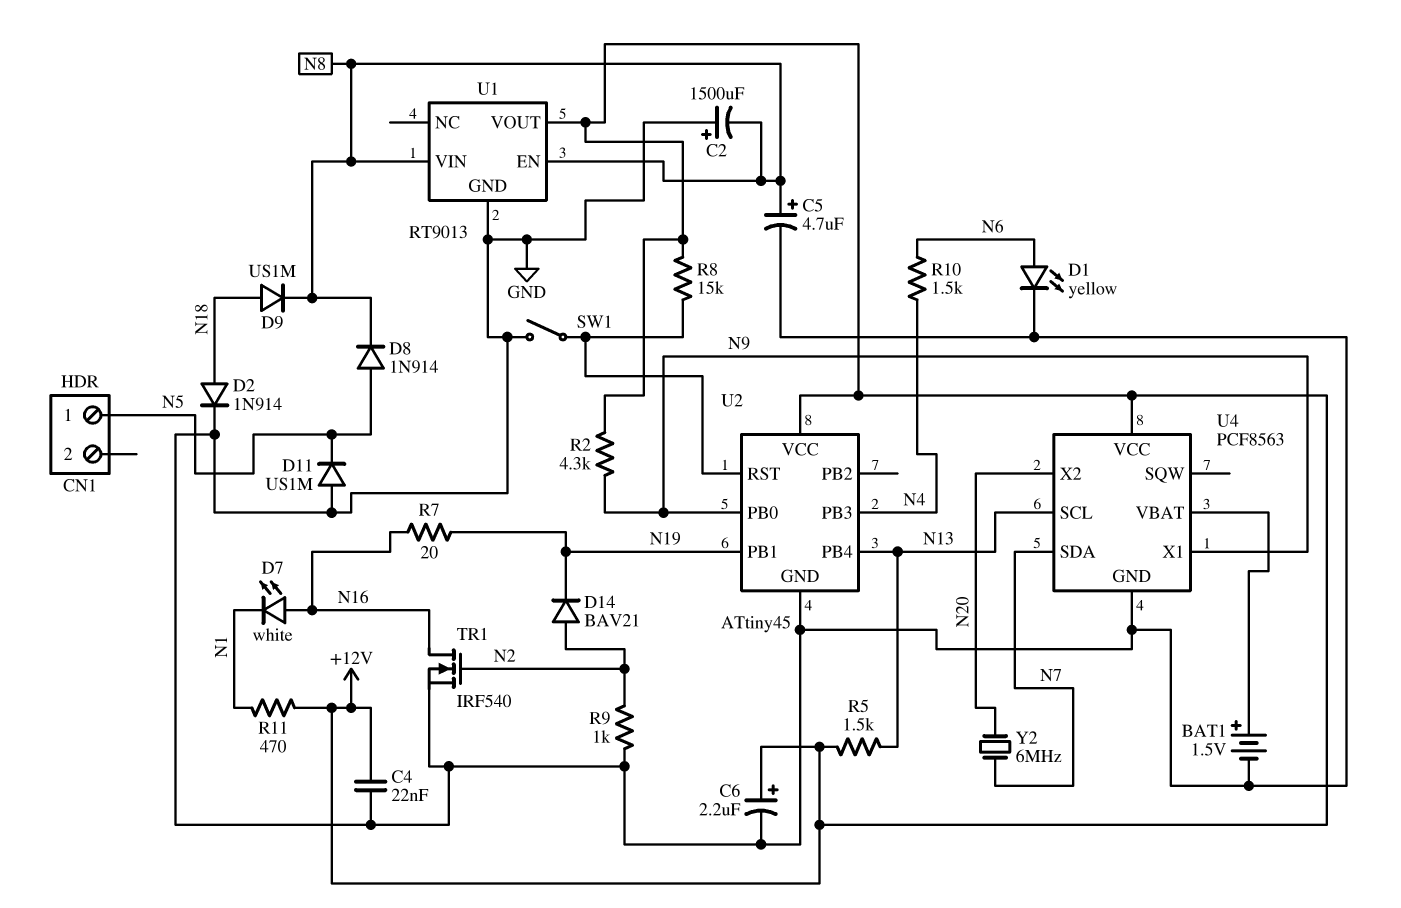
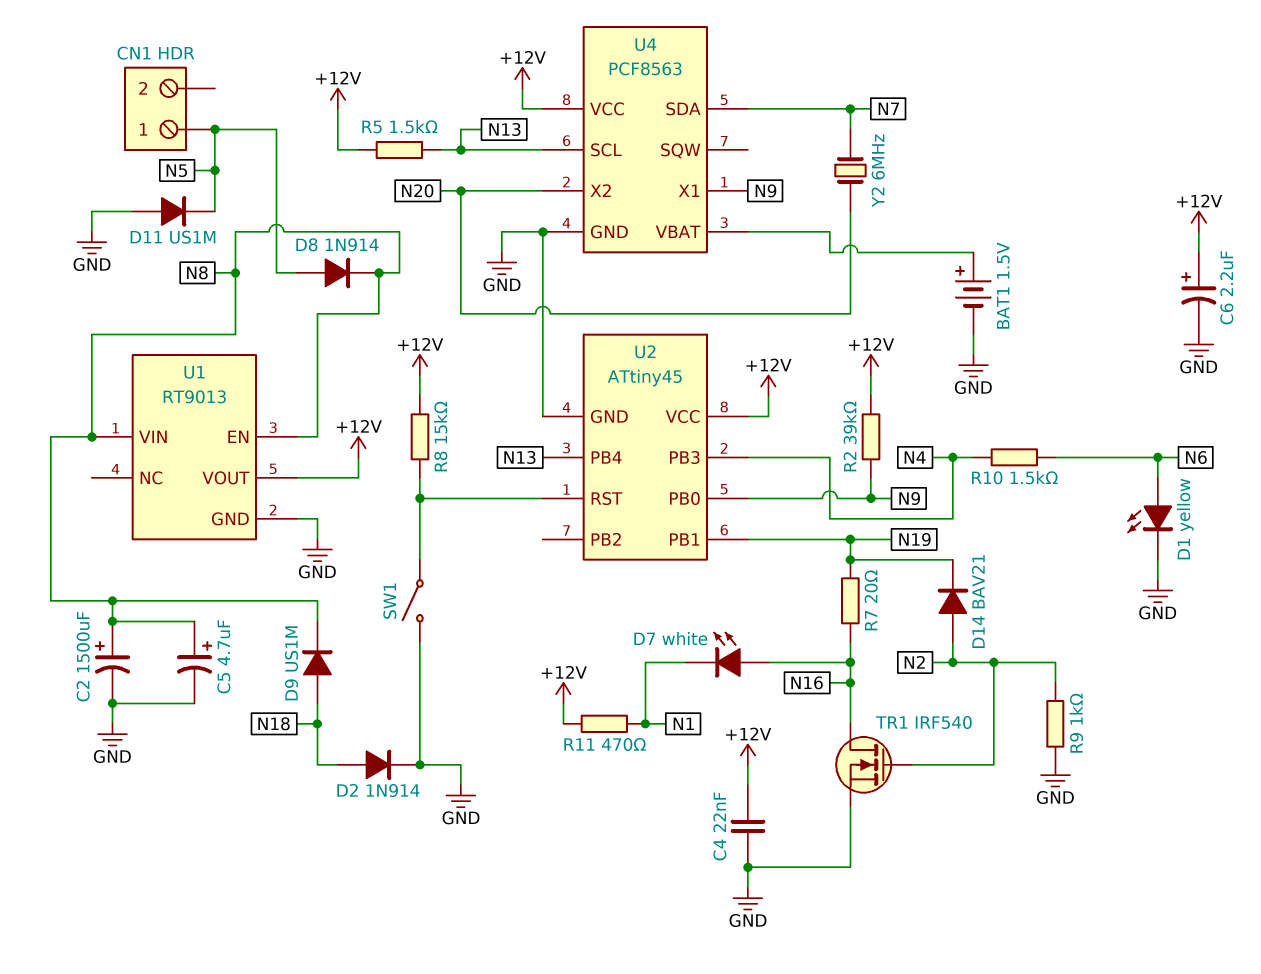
C2: 1500uF (plus GND, minus N8) -> 1500uF (plus N8, minus GND)
R2: 4.3k (+12V, N9) -> 39k (+12V, N9)

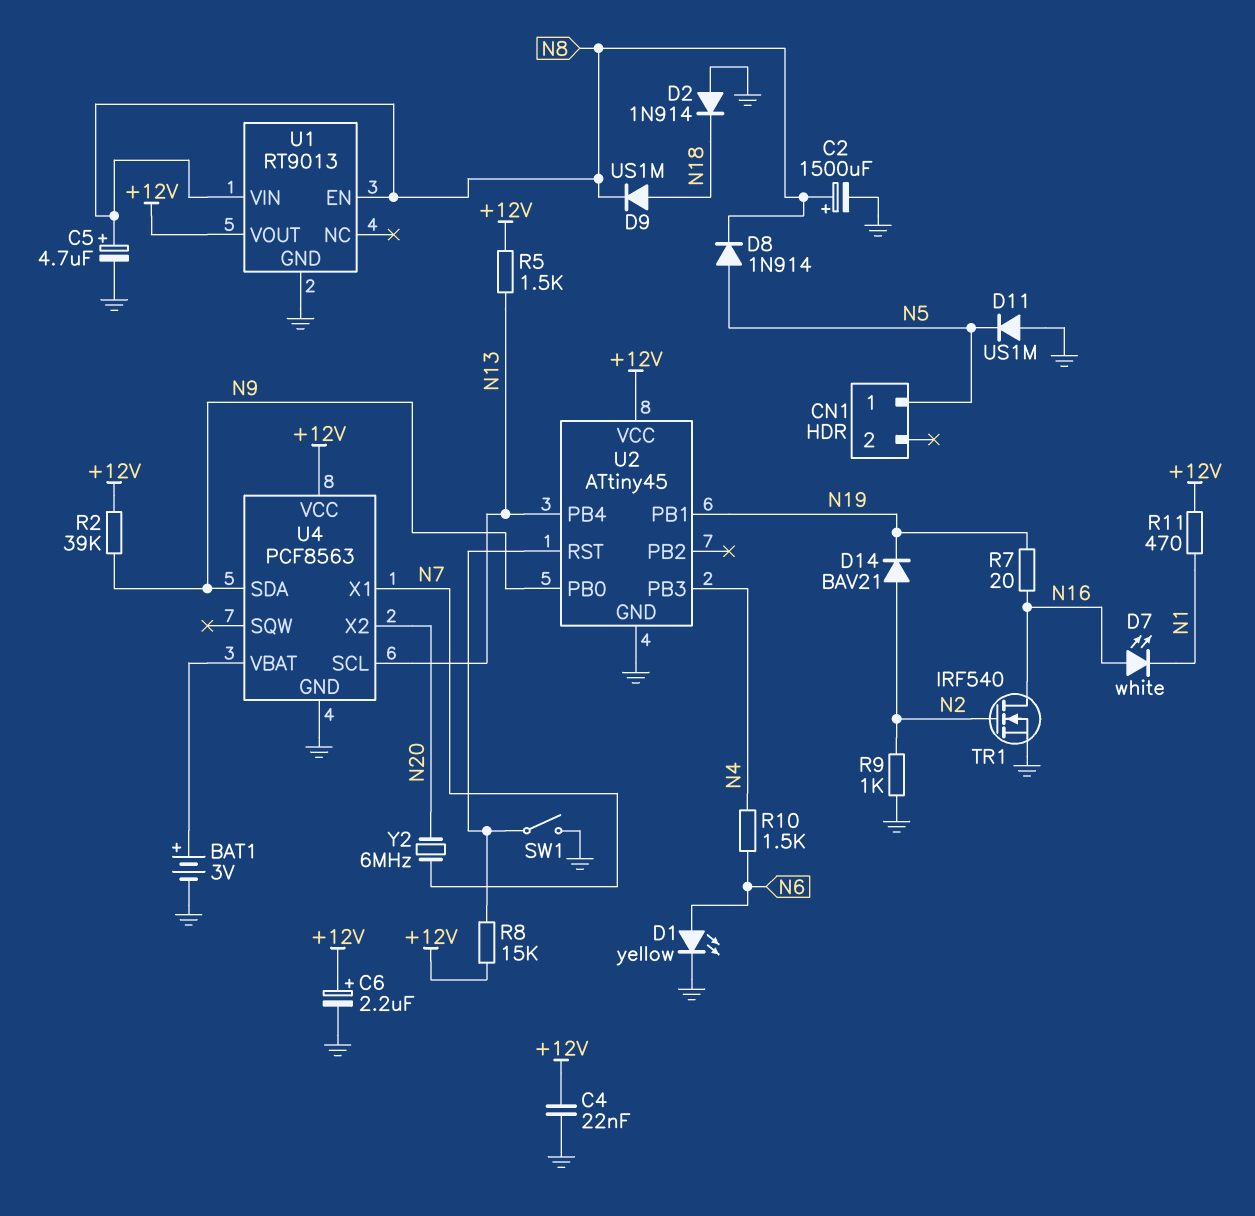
BAT1: 1.5V (plus U4/VBAT, minus GND) -> 3V (plus U4/VBAT, minus GND)
D2: diode 1N914 (A N18, K GND) -> diode 1N914 (A GND, K N18)
U4 pin SDA: N7 -> N9
U4 pin X1: N9 -> N7

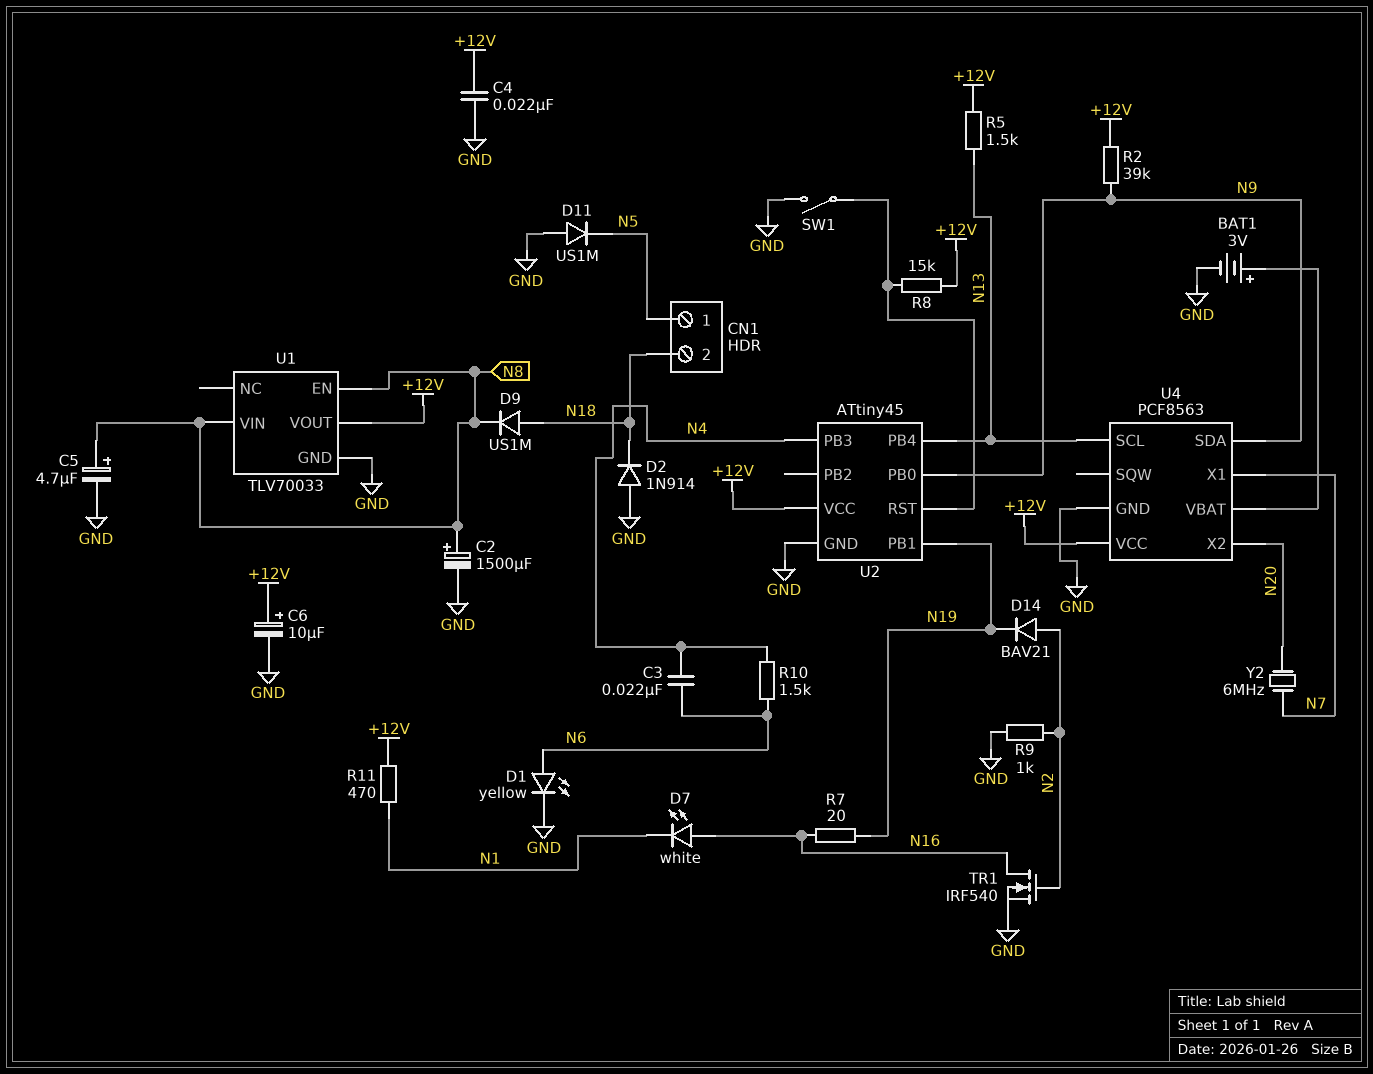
C3: none -> 22nF (N4, N6)
C6: 2.2uF (plus +12V, minus GND) -> 10uF (plus +12V, minus GND)
CN1 pin 2: none -> N18
D8: diode 1N914 (A N5, K N8) -> none
U1: RT9013 -> TLV70033

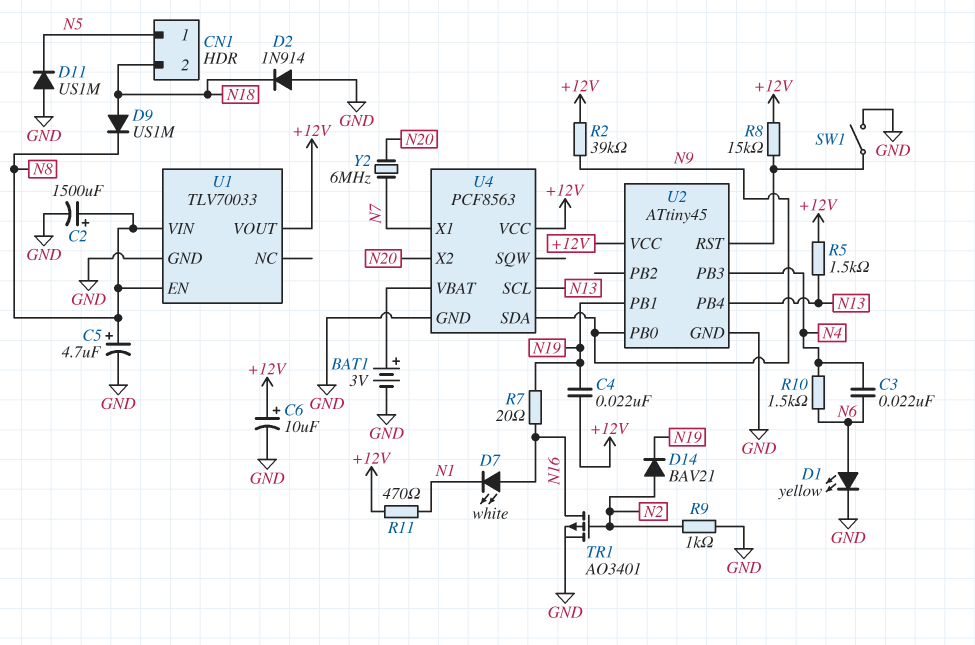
C4: 22nF (+12V, GND) -> 22nF (+12V, N19)
TR1: NMOS IRF540 (G N2, D N16, S GND) -> PMOS AO3401 (G N2, D N16, S GND)

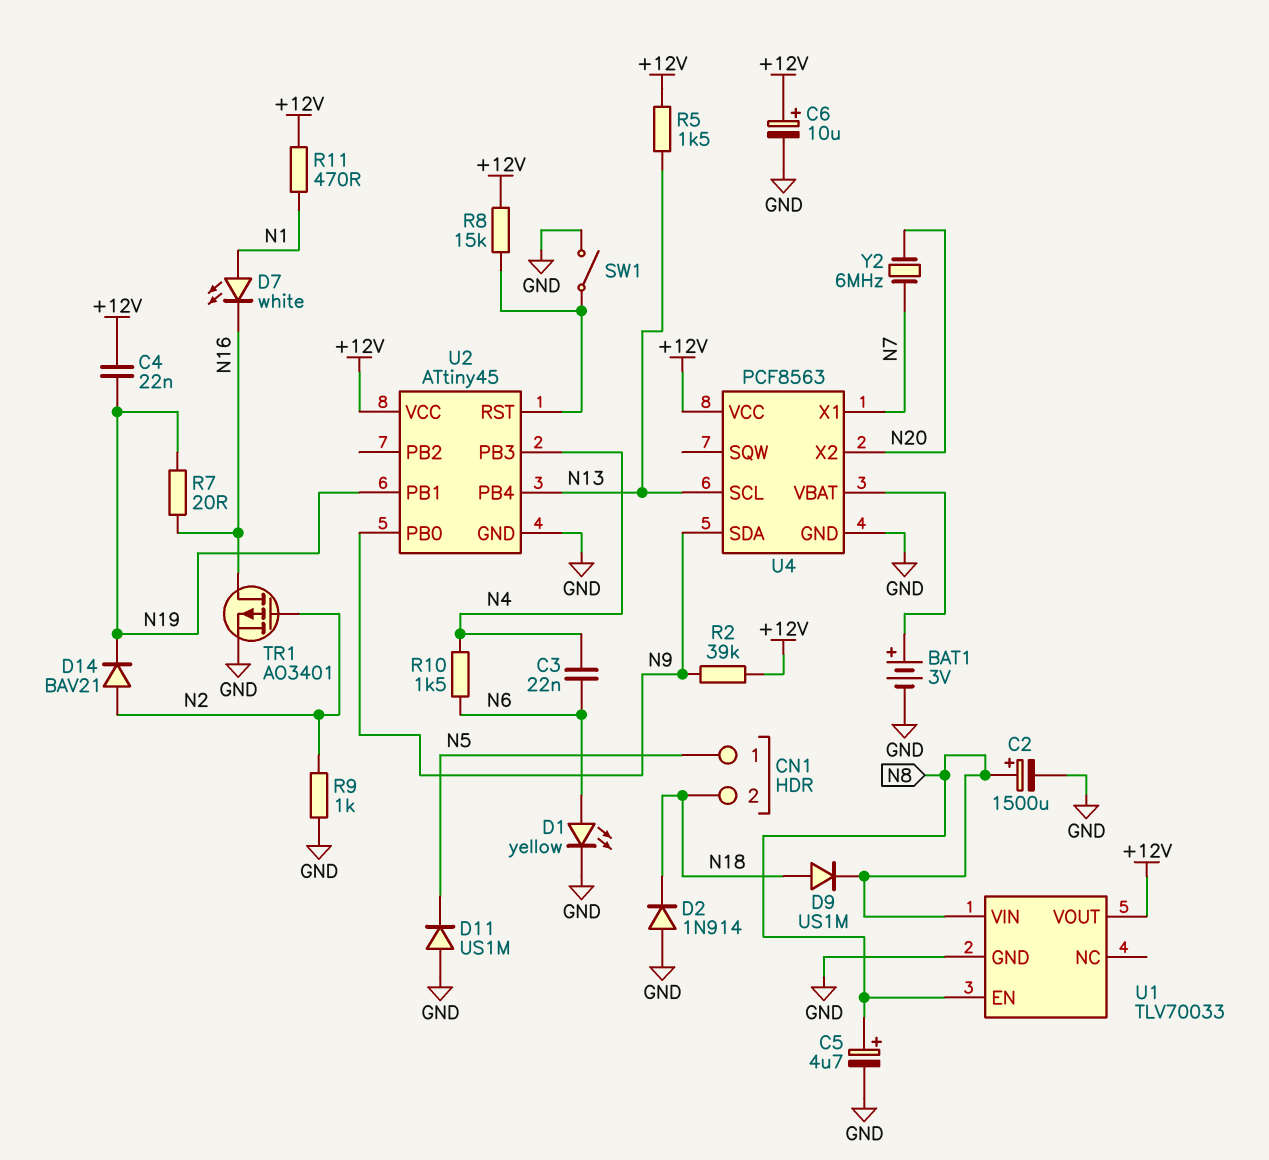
D7: LED white (A N16, K N1) -> LED white (A N1, K N16)

